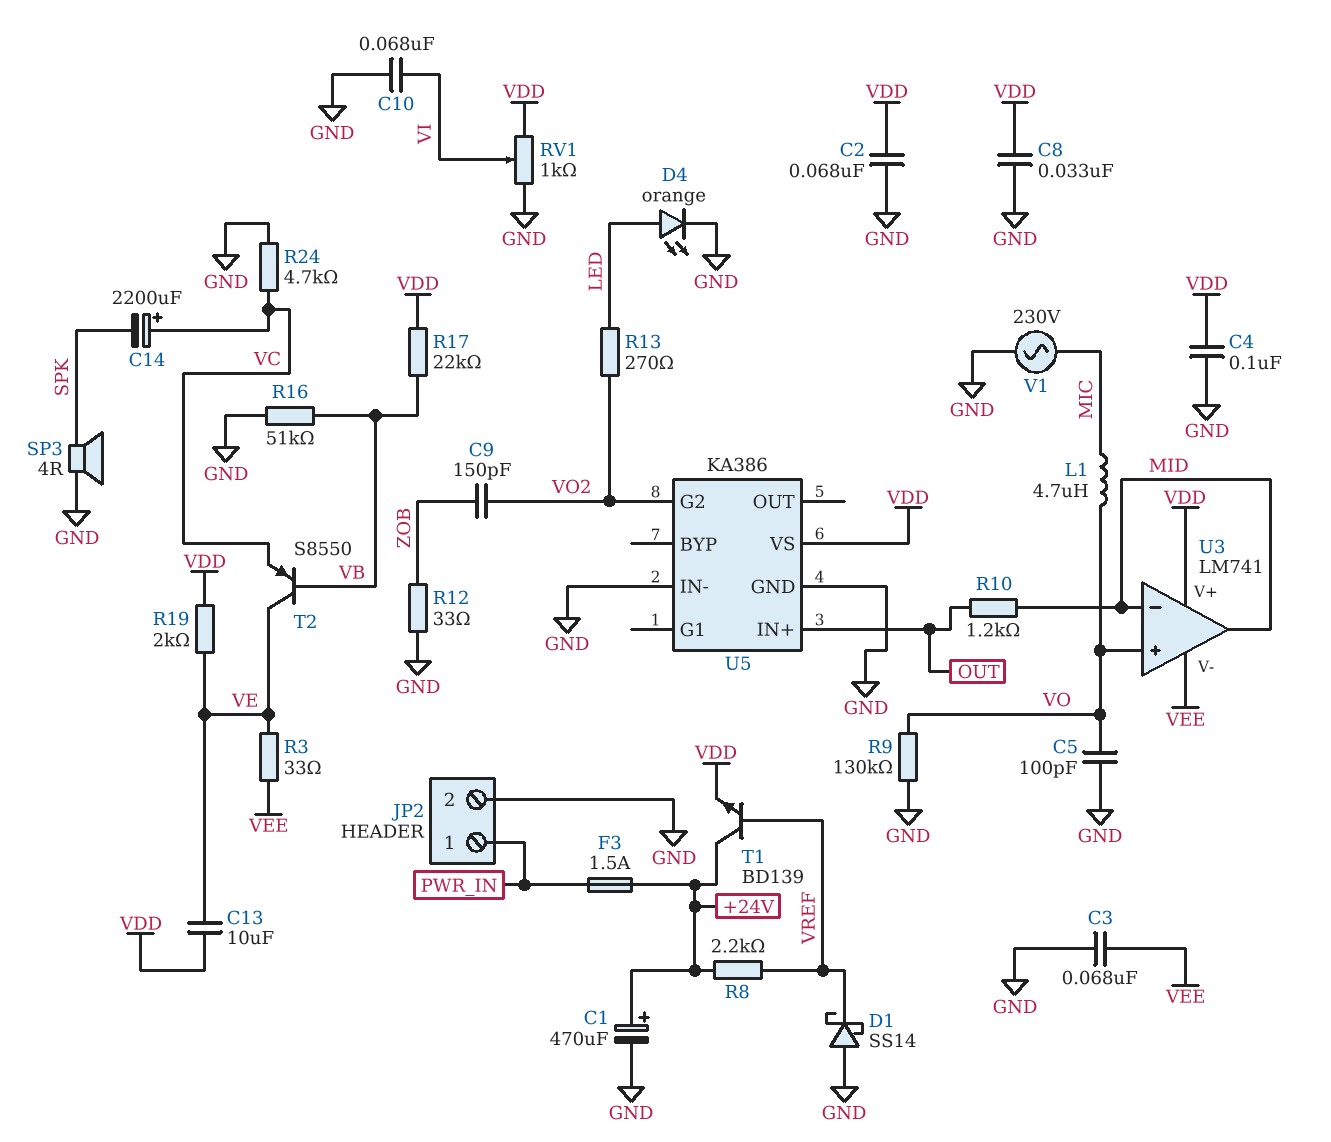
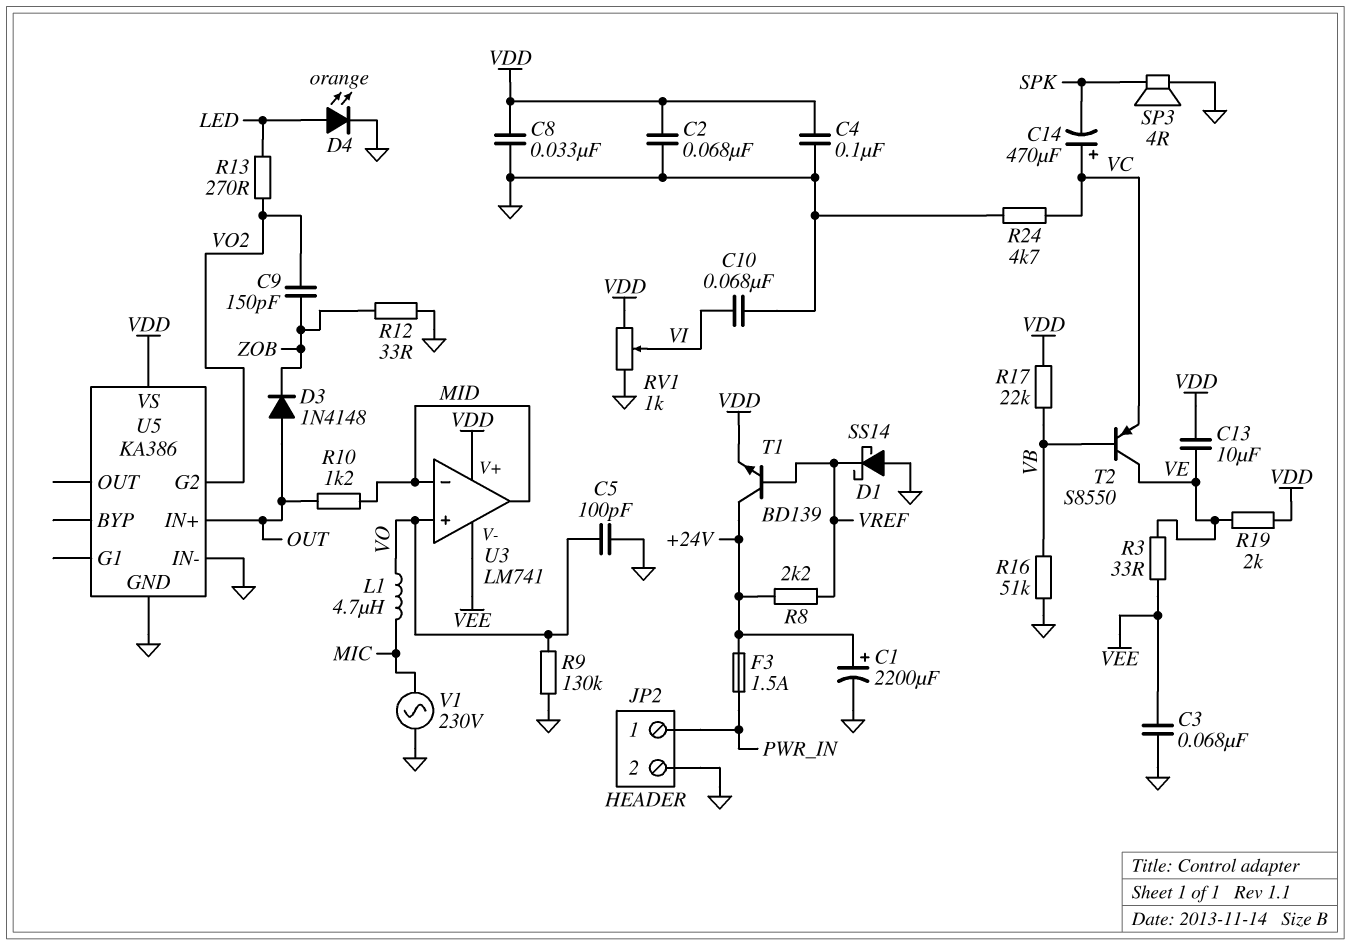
C1: 470uF (plus +24V, minus GND) -> 2200uF (plus +24V, minus GND)
C14: 2200uF (plus VC, minus SPK) -> 470uF (plus VC, minus SPK)
D3: none -> diode 1N4148 (A OUT, K ZOB)

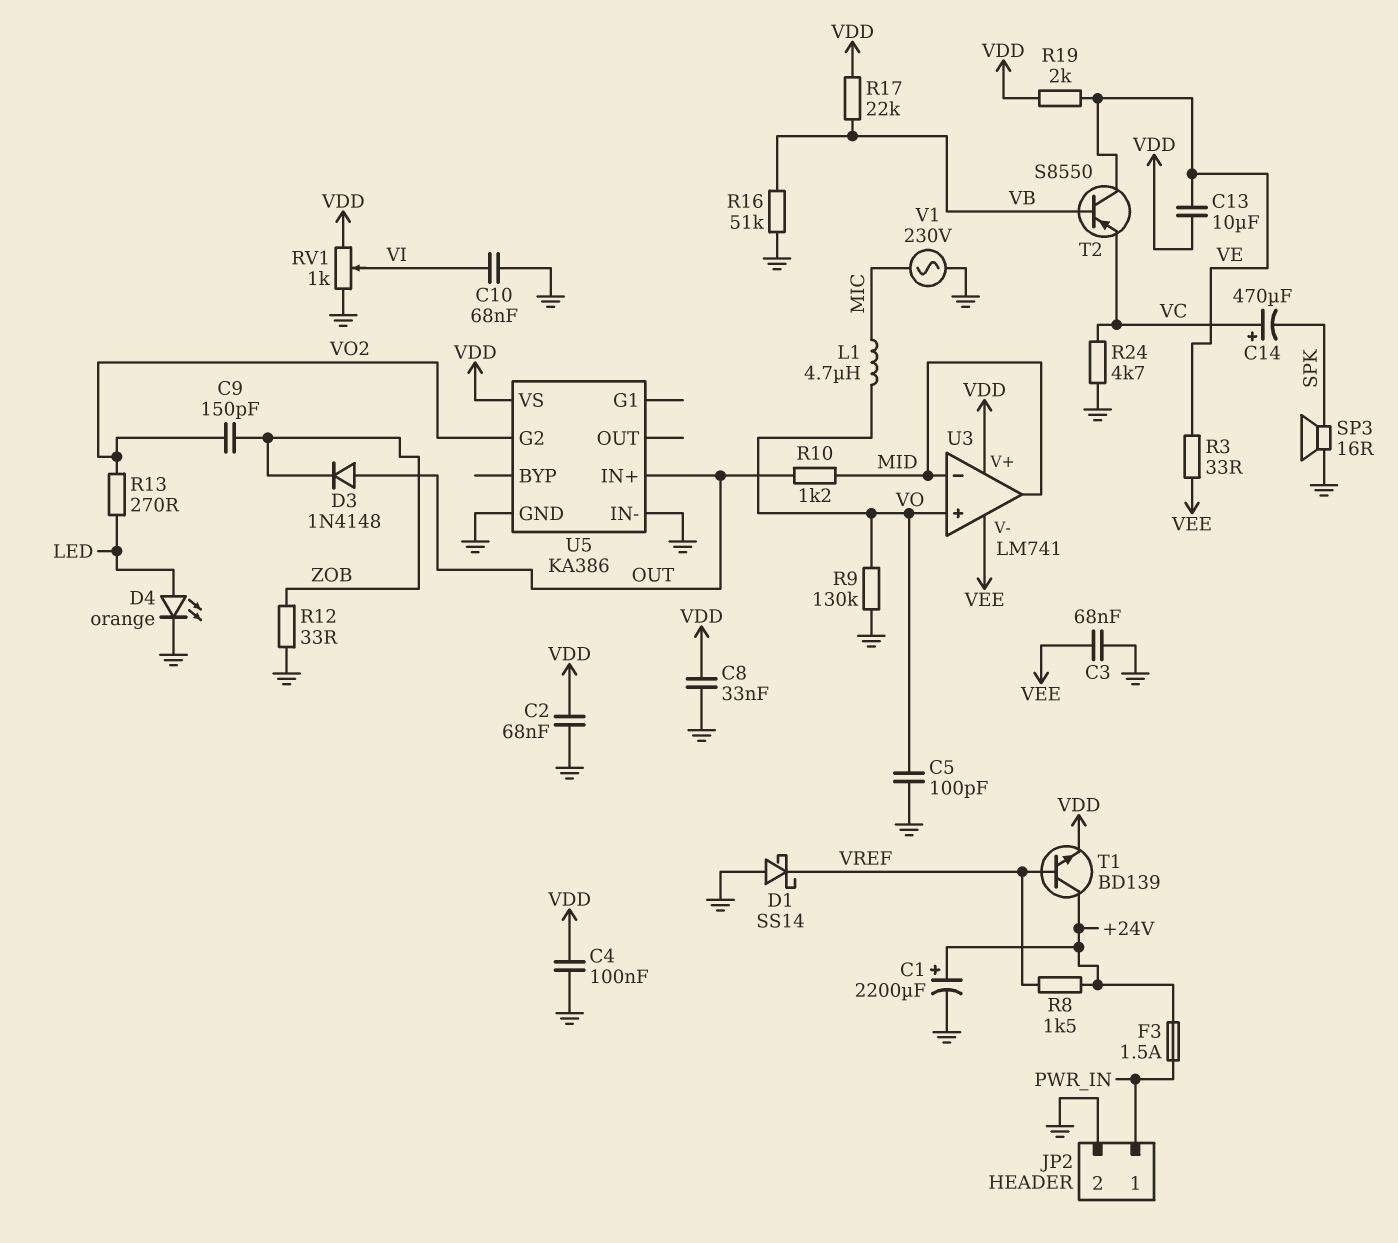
R8: 2.2k (+24V, VREF) -> 1.5k (+24V, VREF)
SP3: speaker 4R (GND, SPK) -> speaker 16R (GND, SPK)

